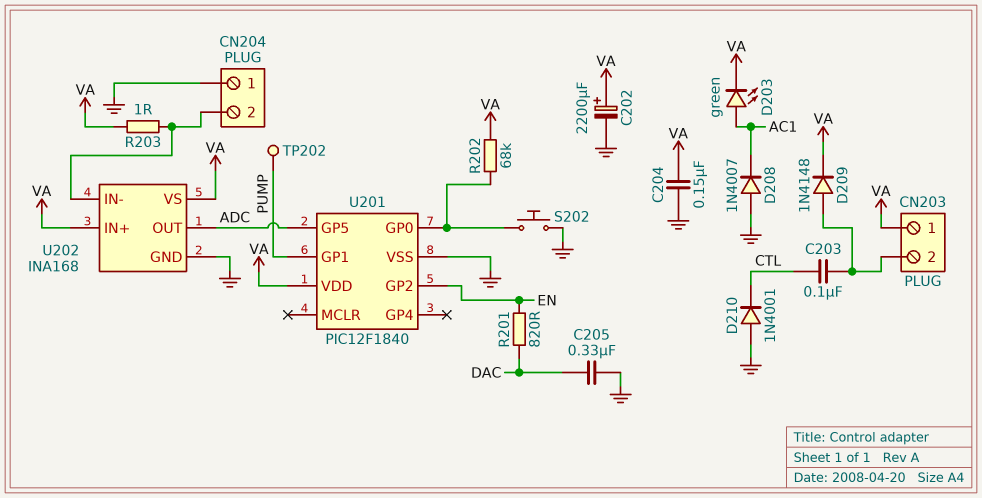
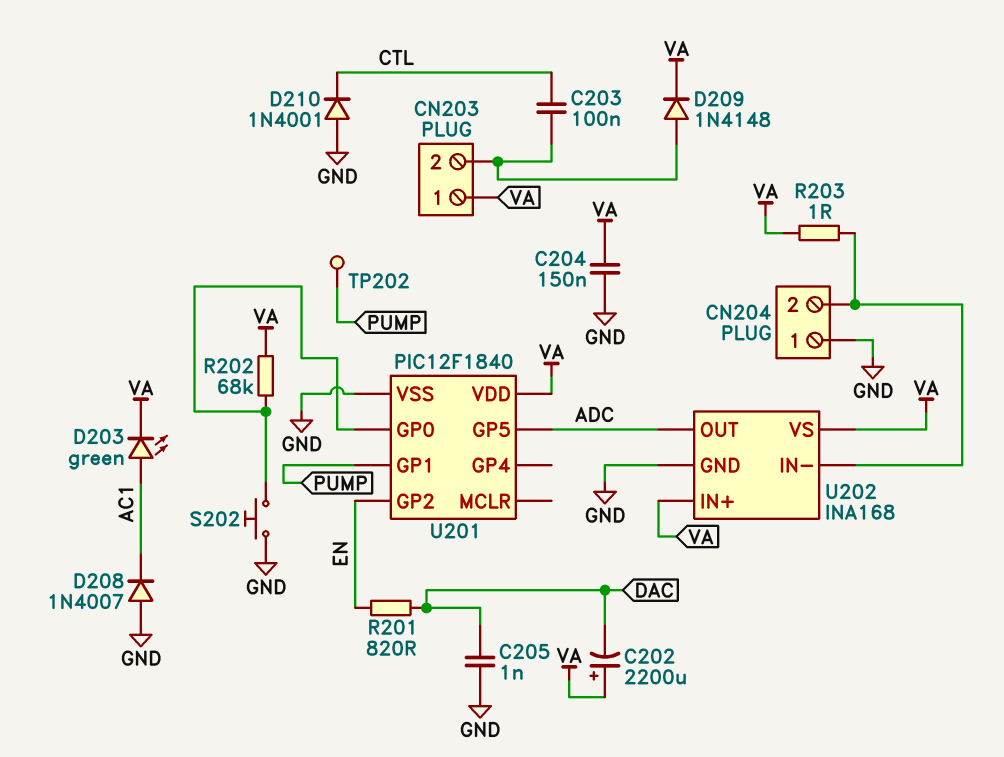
C202: 2200uF (plus VA, minus GND) -> 2200uF (plus VA, minus DAC)
C205: 330nF (DAC, GND) -> 1nF (DAC, GND)

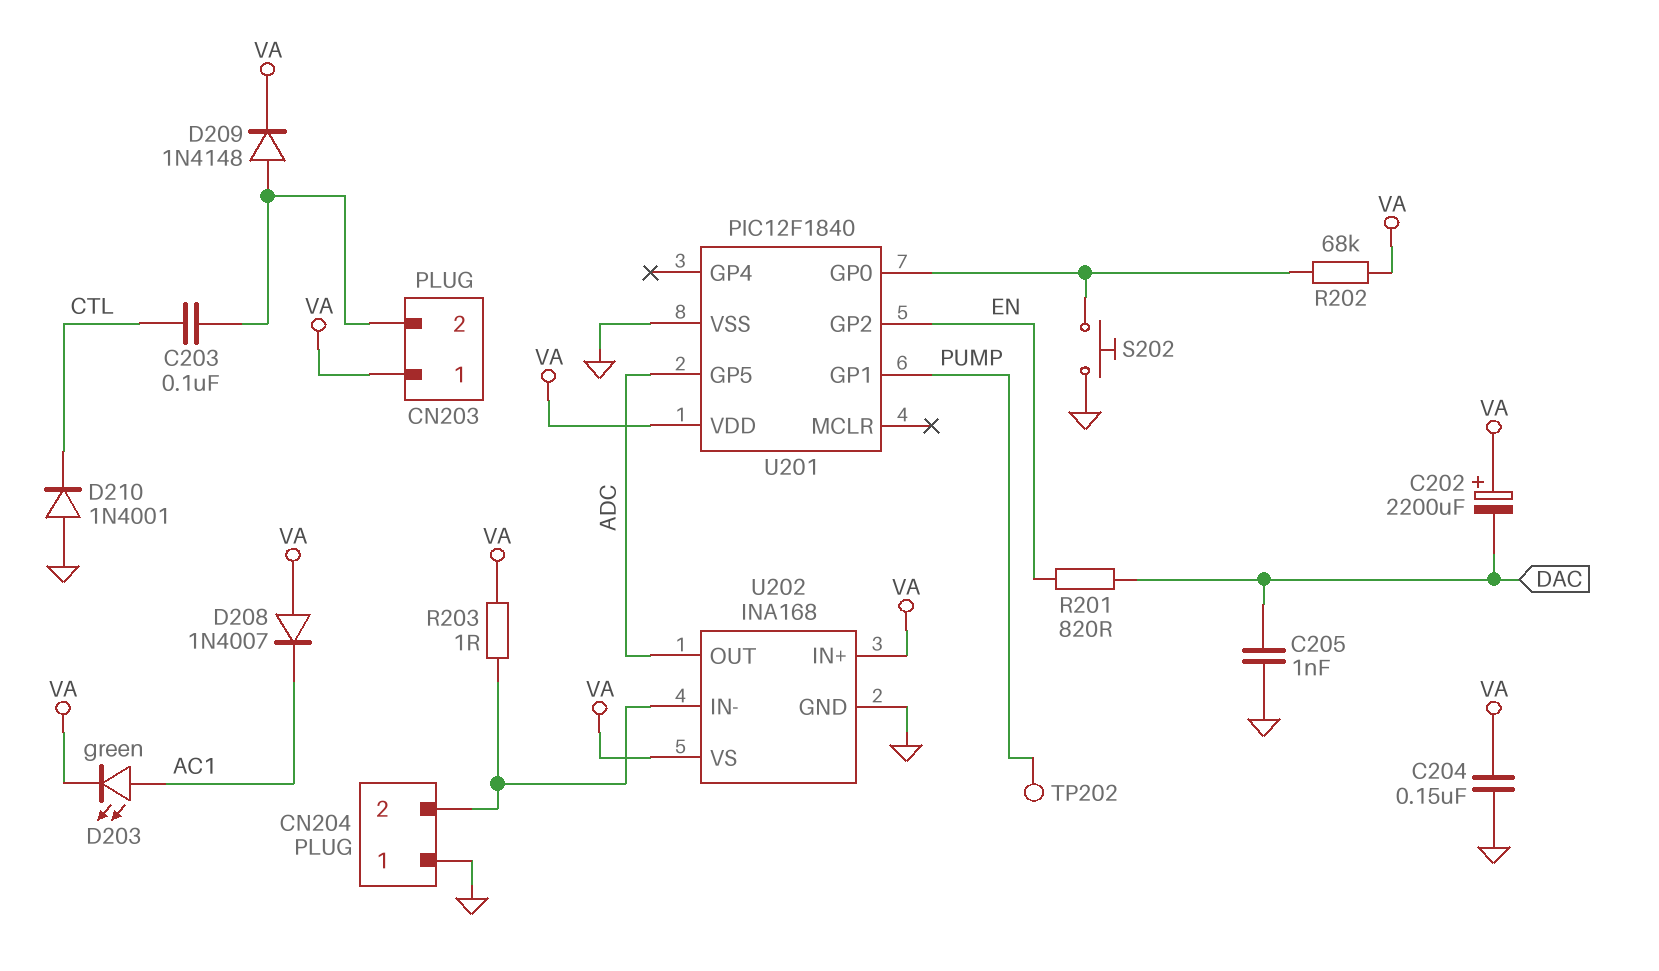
D208: diode 1N4007 (A GND, K AC1) -> diode 1N4007 (A VA, K AC1)

